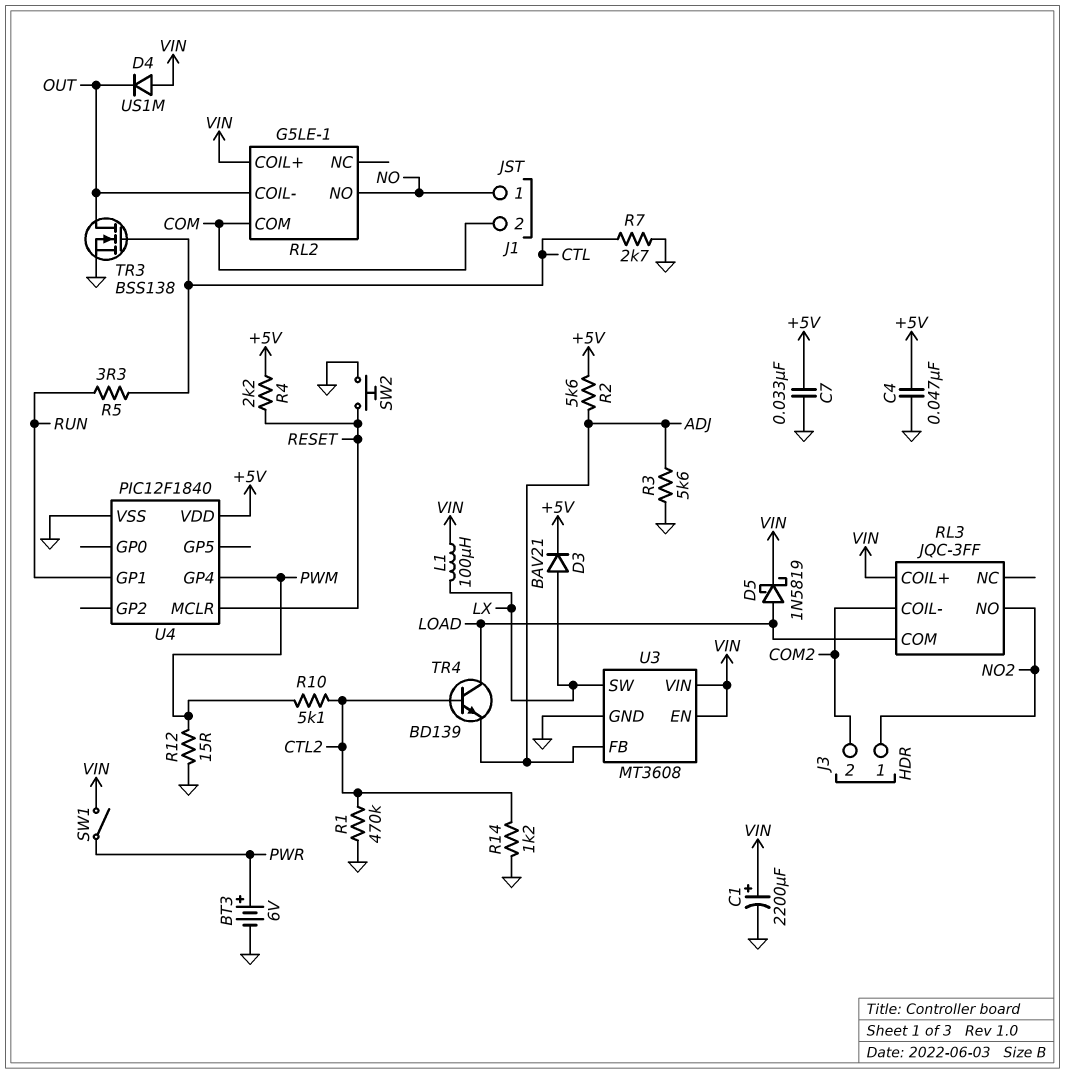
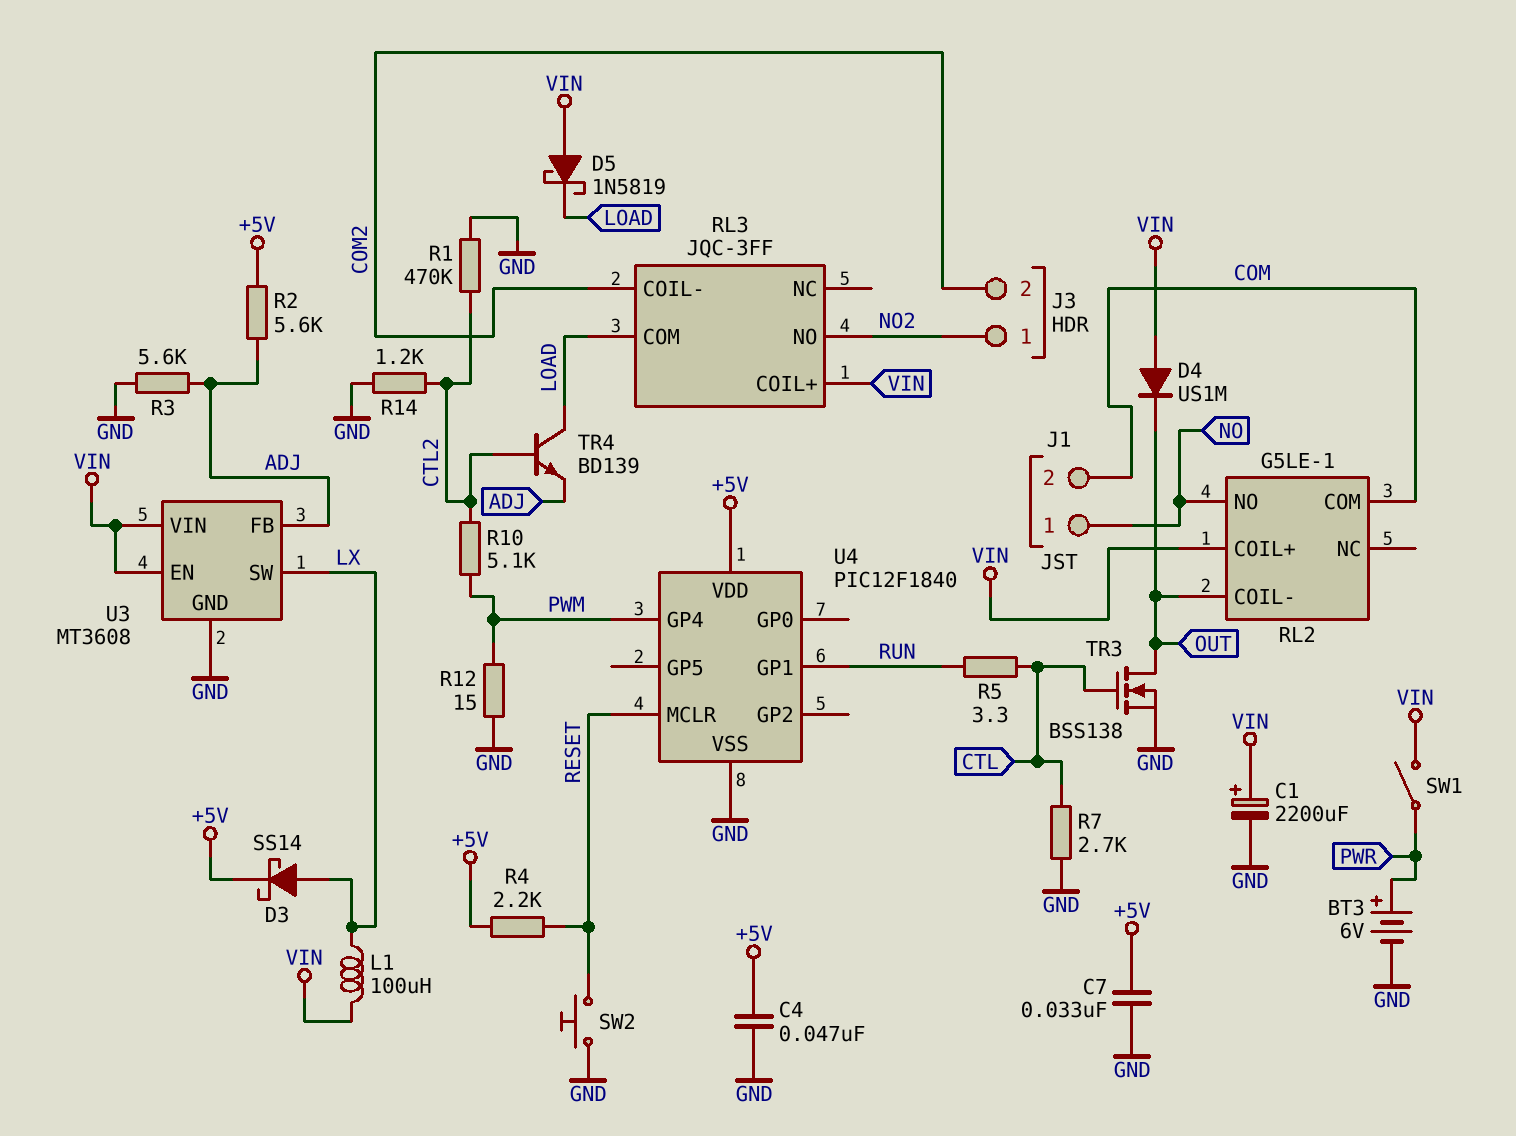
D3: diode BAV21 (A LX, K +5V) -> schottky SS14 (A LX, K +5V)
D5: schottky 1N5819 (A LOAD, K VIN) -> schottky 1N5819 (A VIN, K LOAD)

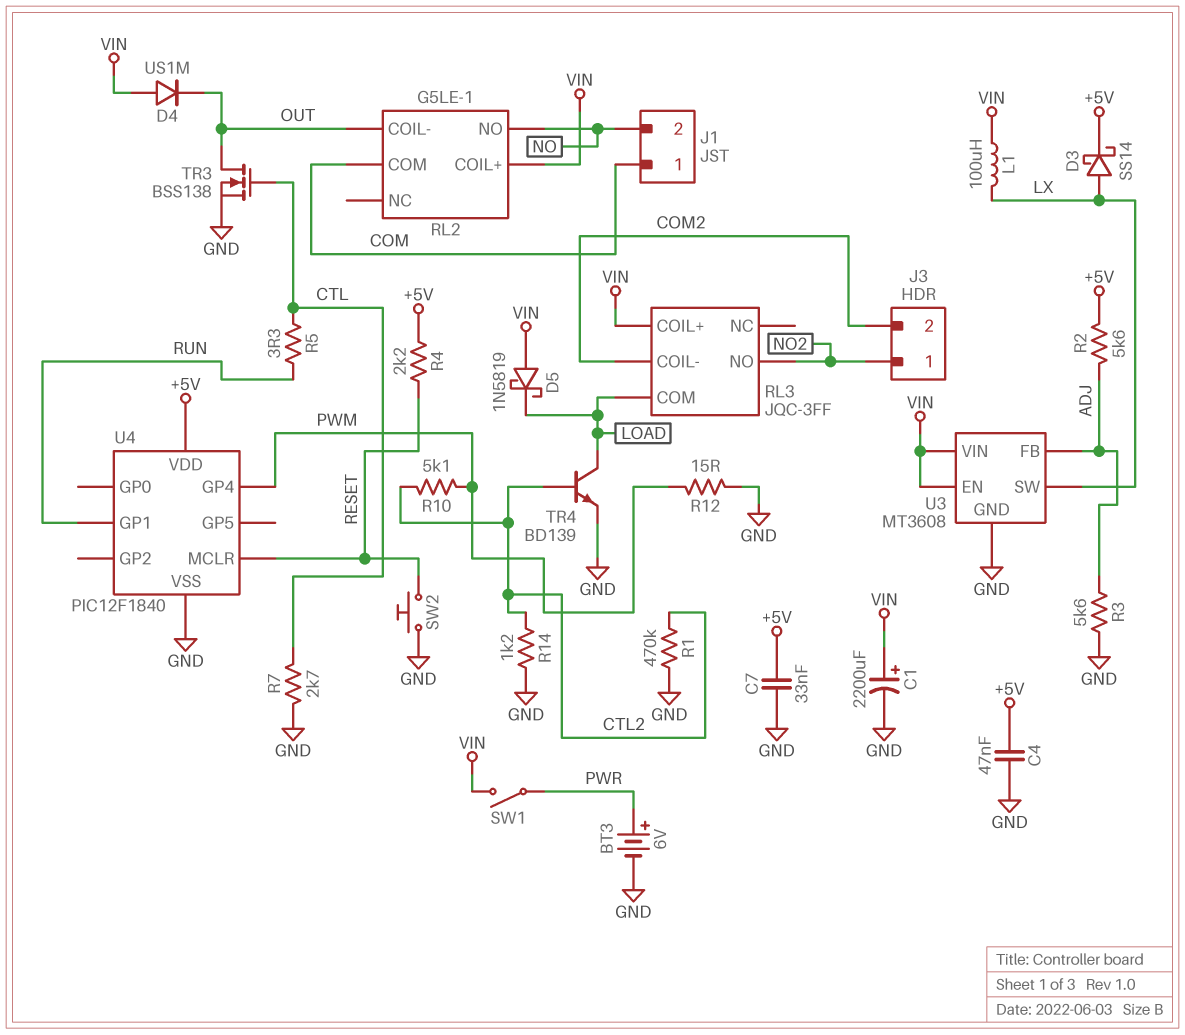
J1 pin 1: NO -> COM
J1 pin 2: COM -> NO
TR4: NPN BD139 (B CTL2, C LOAD, E ADJ) -> NPN BD139 (B CTL2, C LOAD, E GND)

